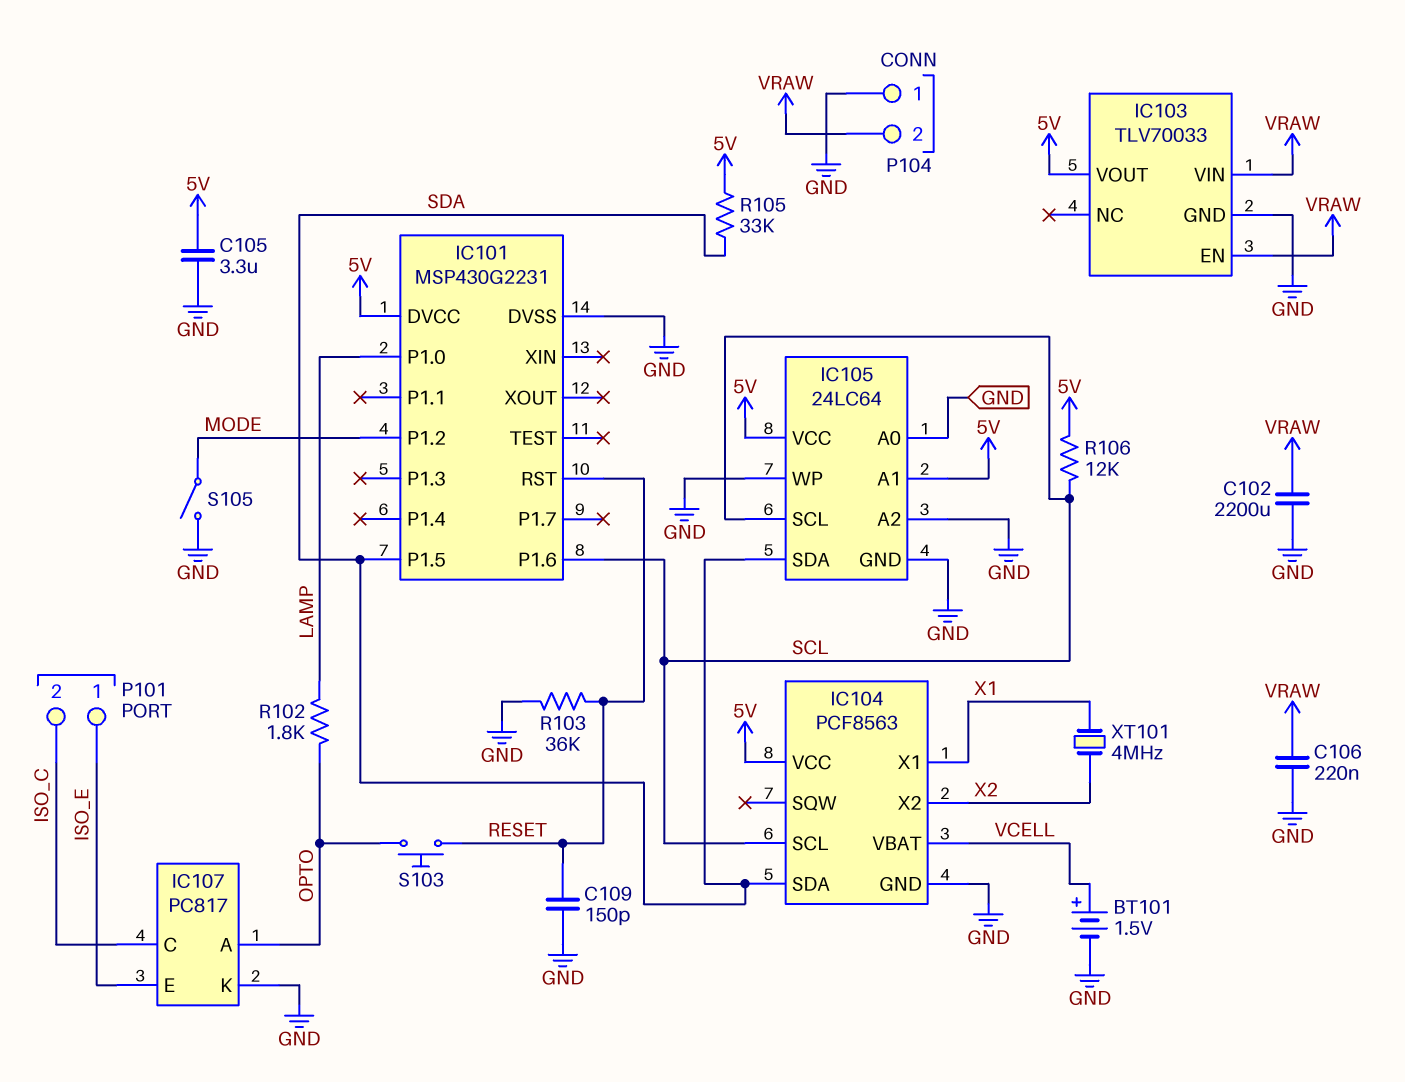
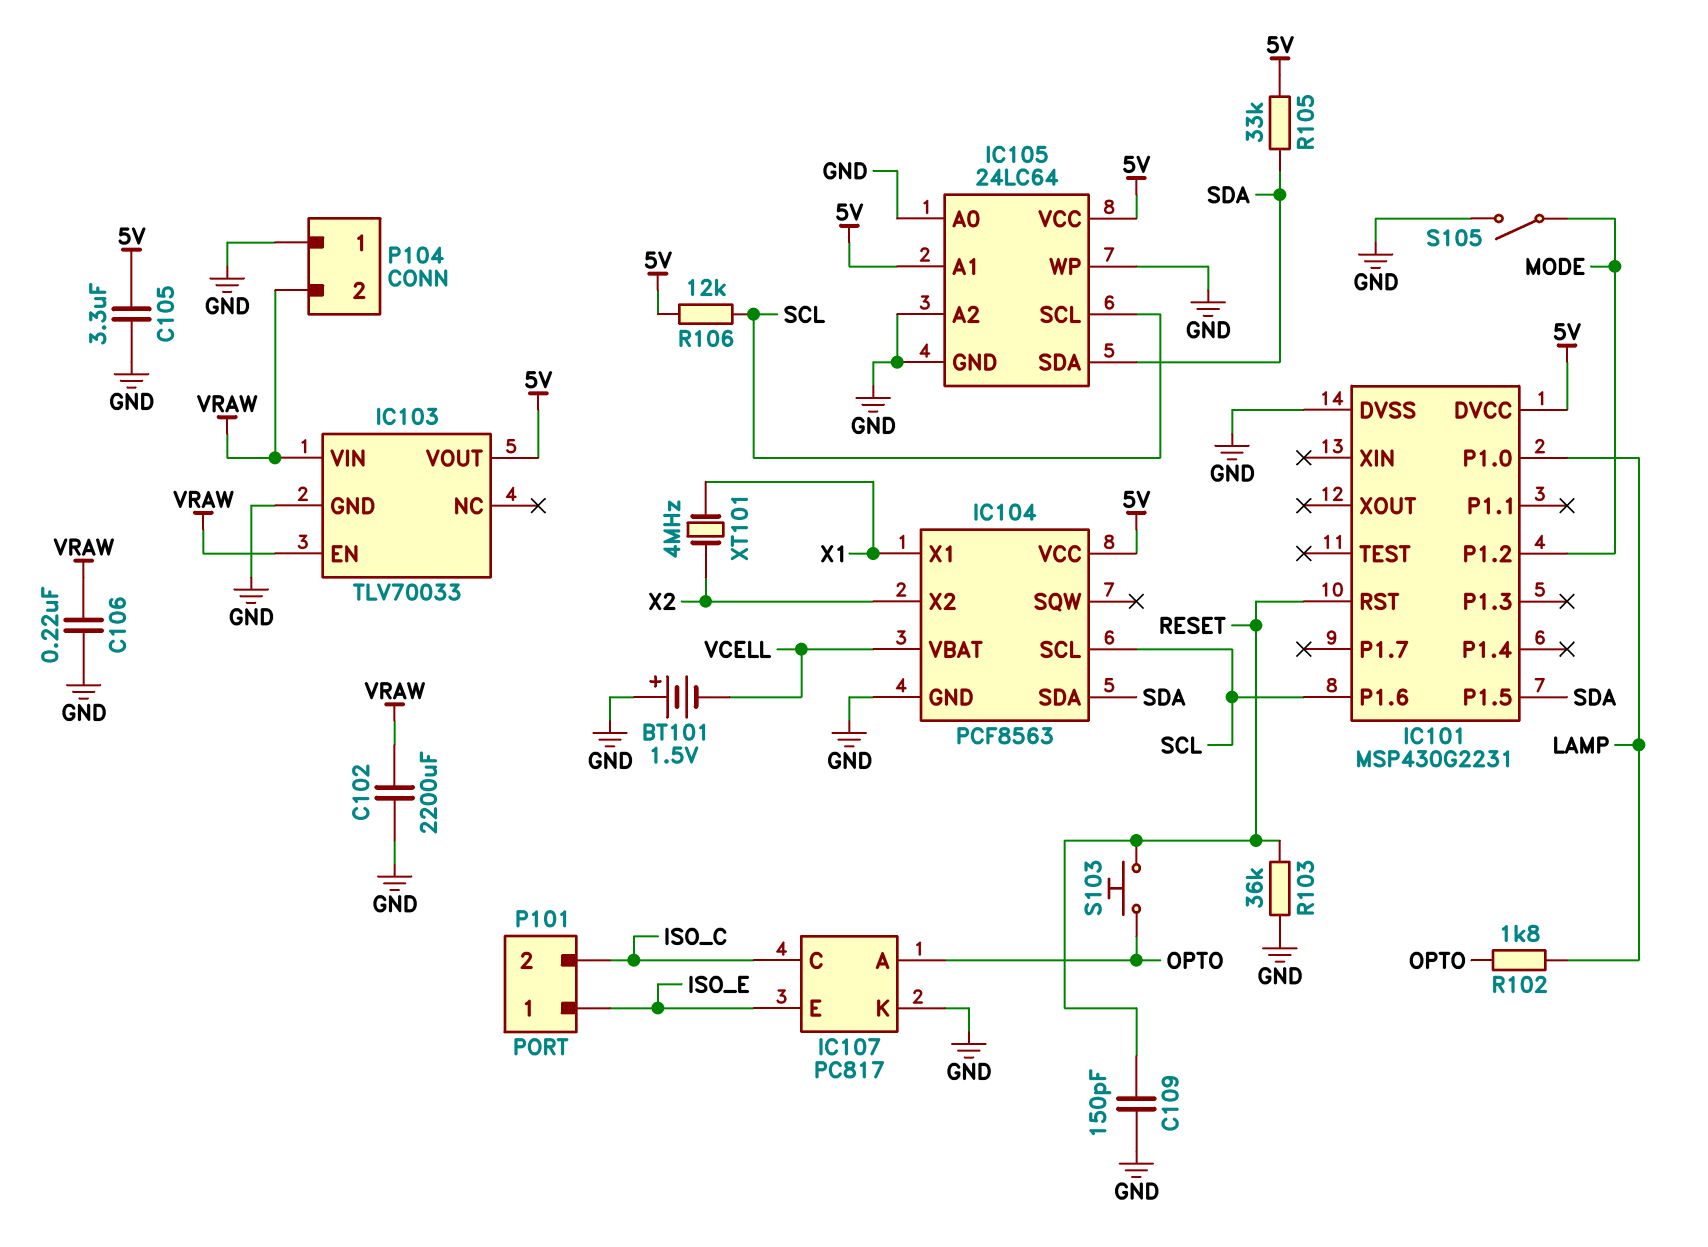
BT101: 1.5V (plus VCELL, minus GND) -> 1.5V (plus GND, minus VCELL)

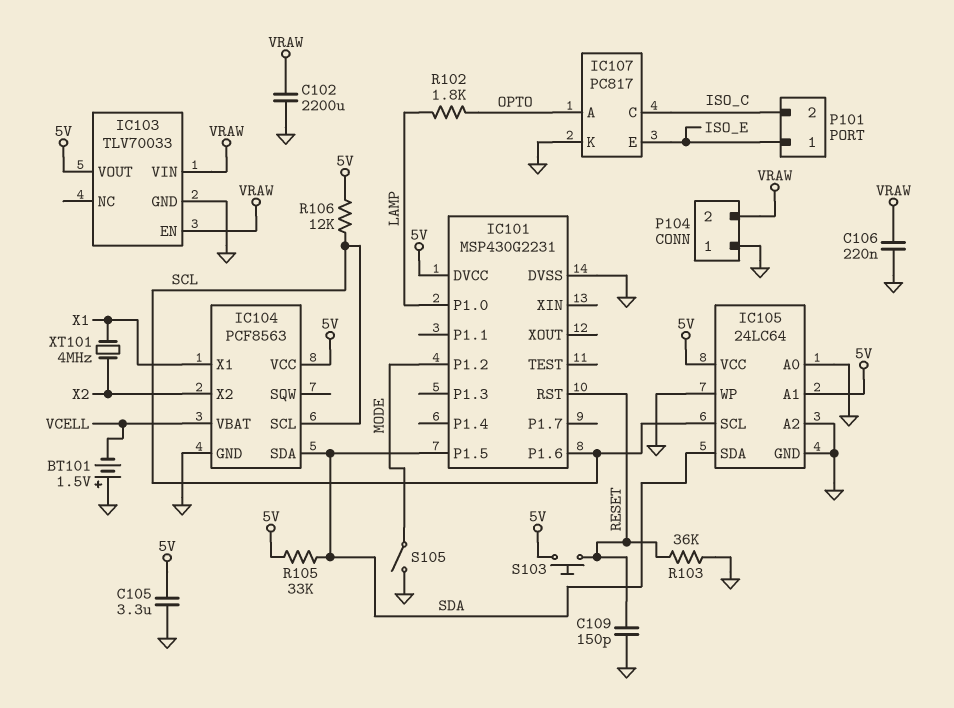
S103: button (OPTO, RESET) -> button (5V, RESET)

